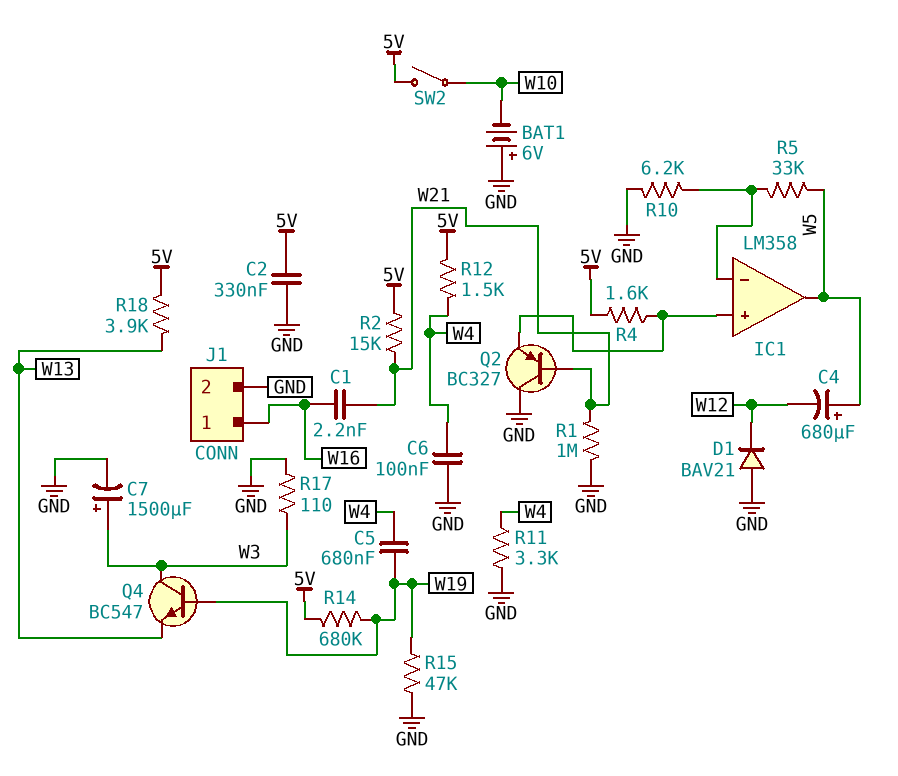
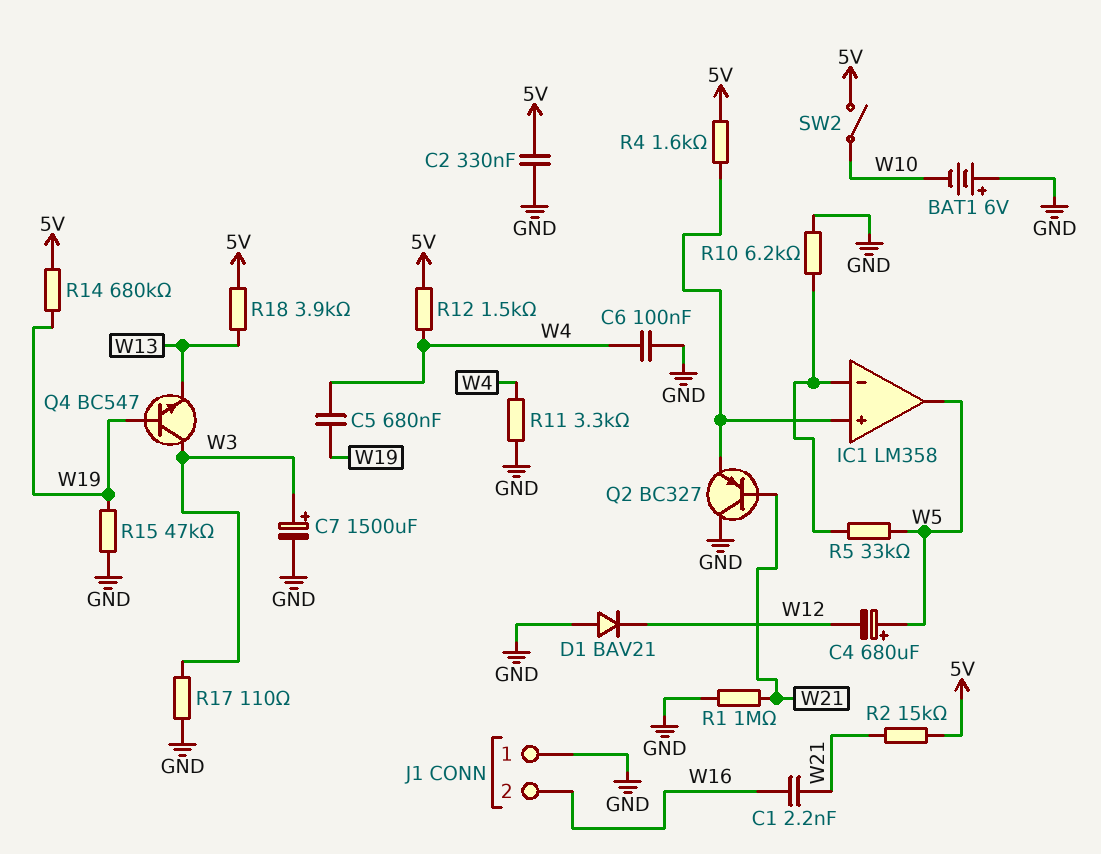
J1 pin 1: W16 -> GND
J1 pin 2: GND -> W16

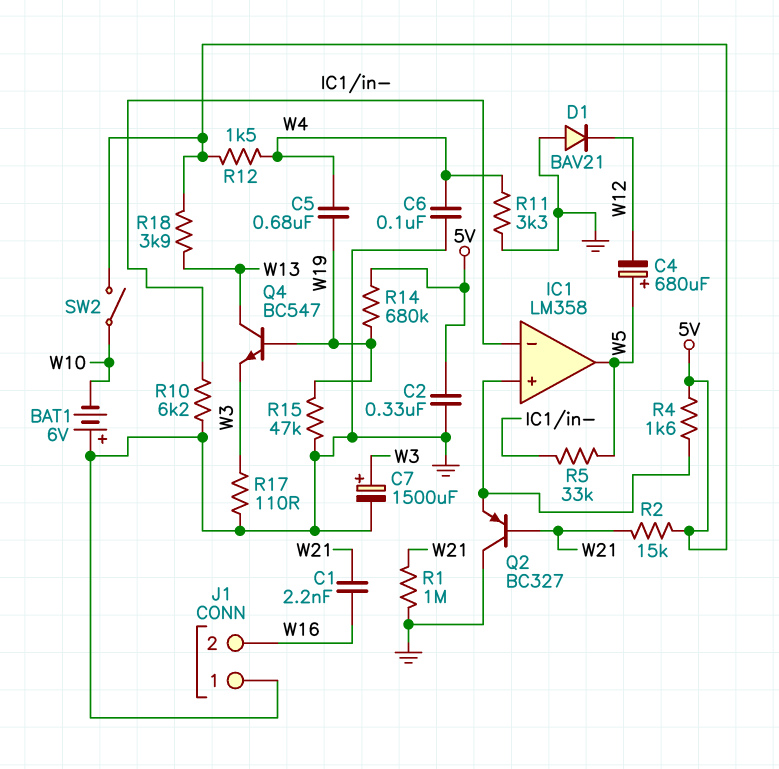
Q4: NPN BC547 (B W19, C W3, E W13) -> NPN BC547 (B W19, C W13, E W3)

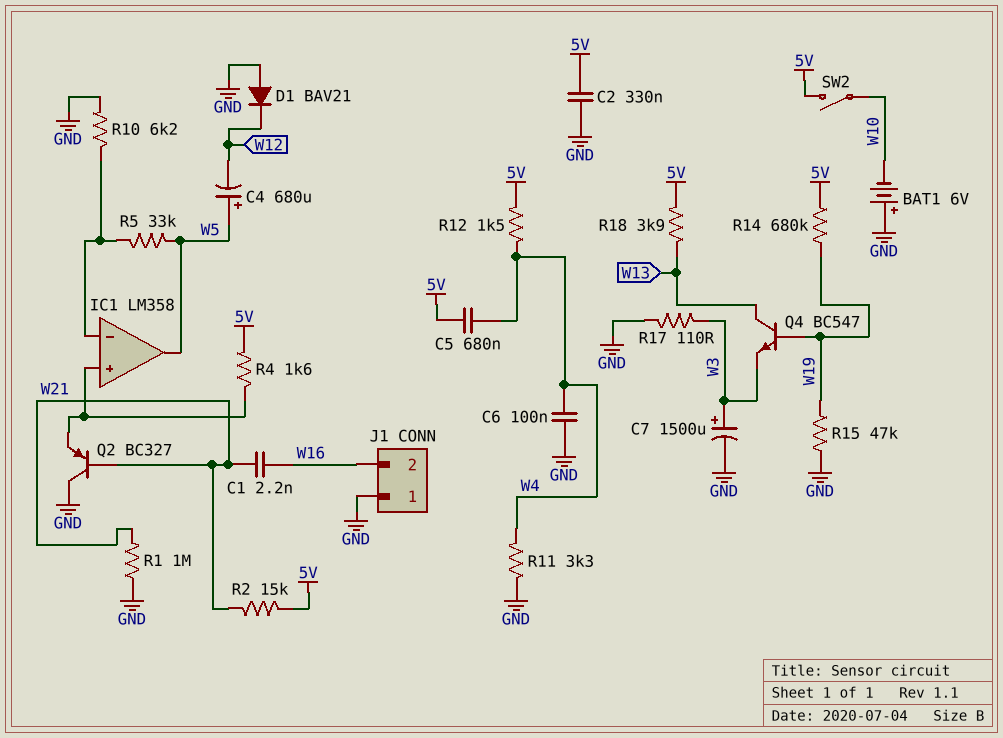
C5: 680nF (W4, W19) -> 680nF (5V, W4)

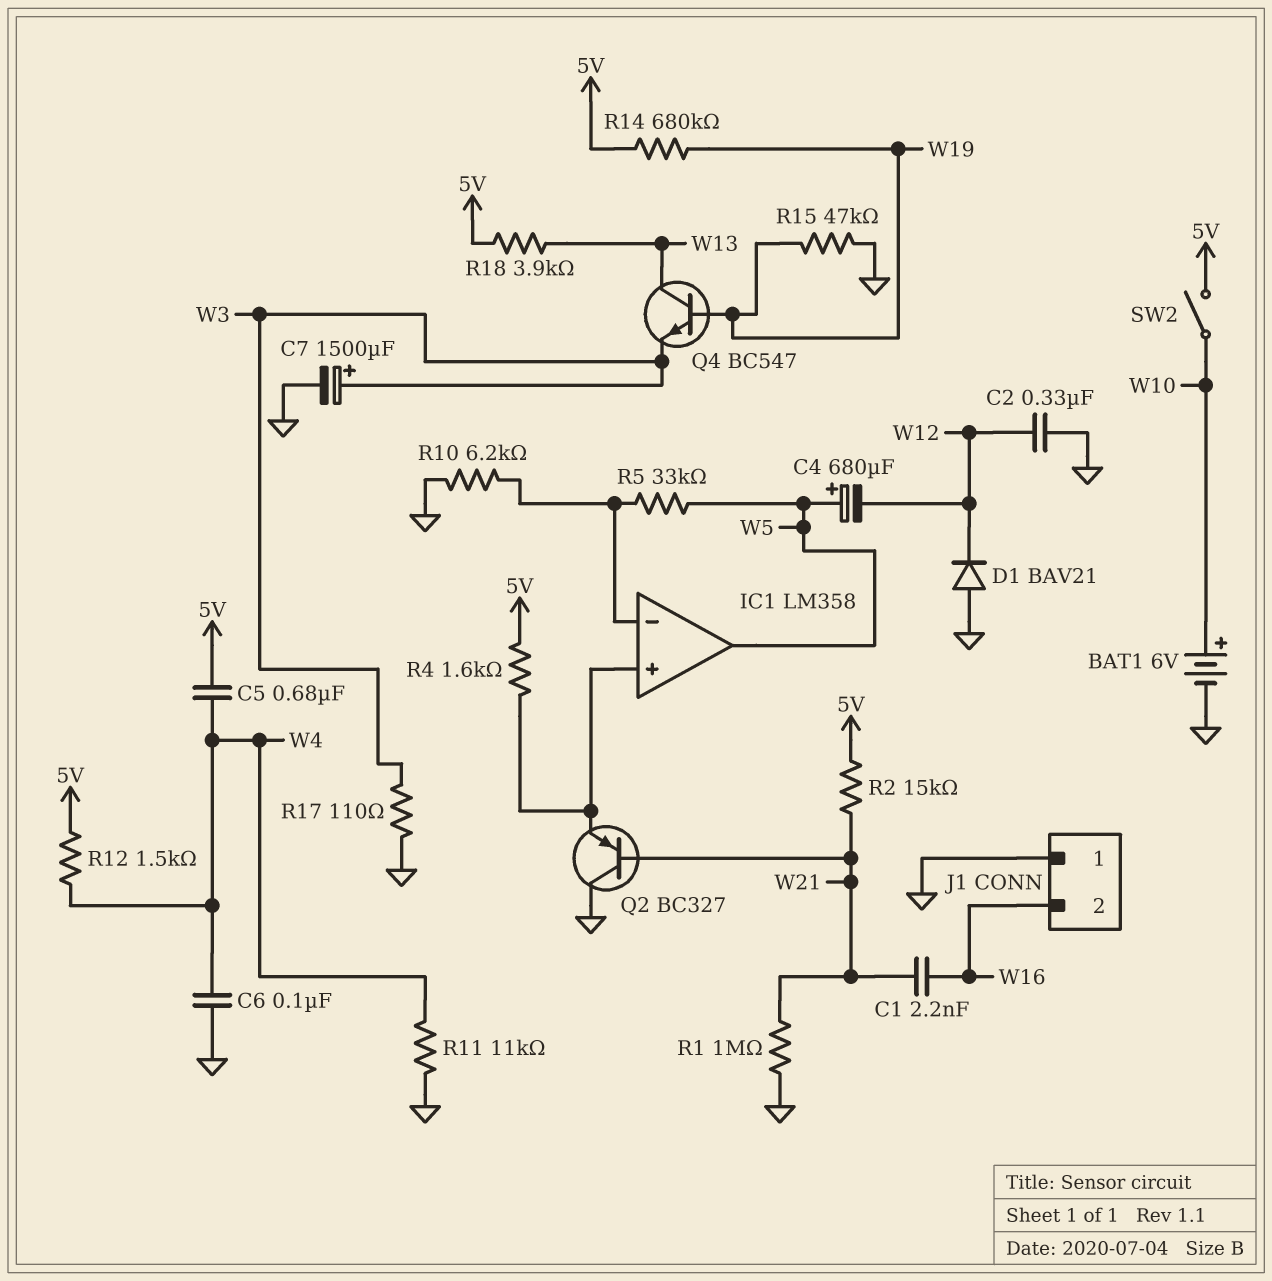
BAT1: 6V (plus GND, minus W10) -> 6V (plus W10, minus GND)
C2: 330nF (5V, GND) -> 330nF (GND, W12)
R11: 3.3k (GND, W4) -> 11k (GND, W4)

